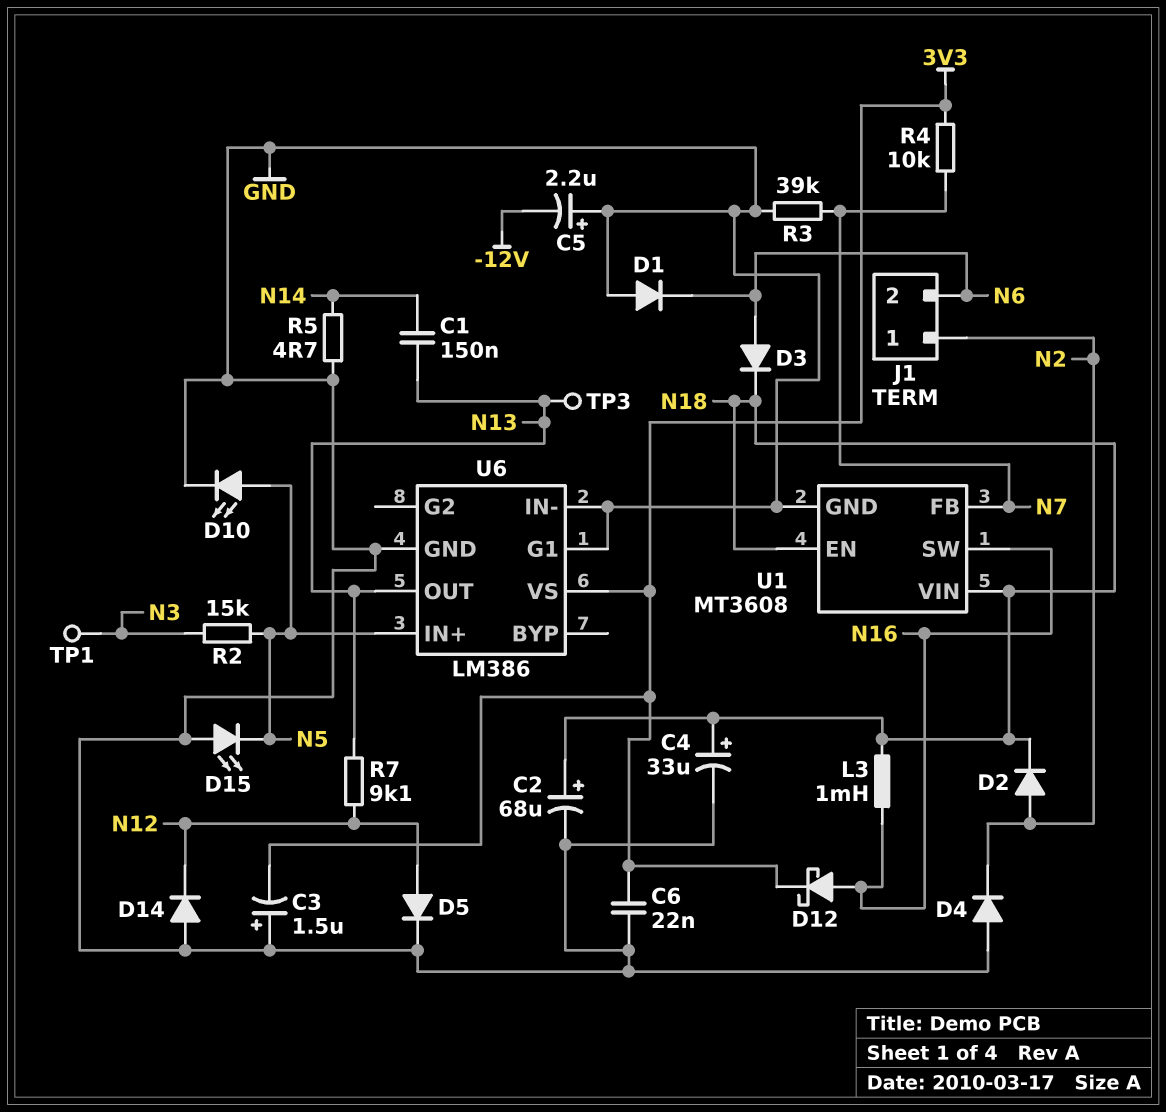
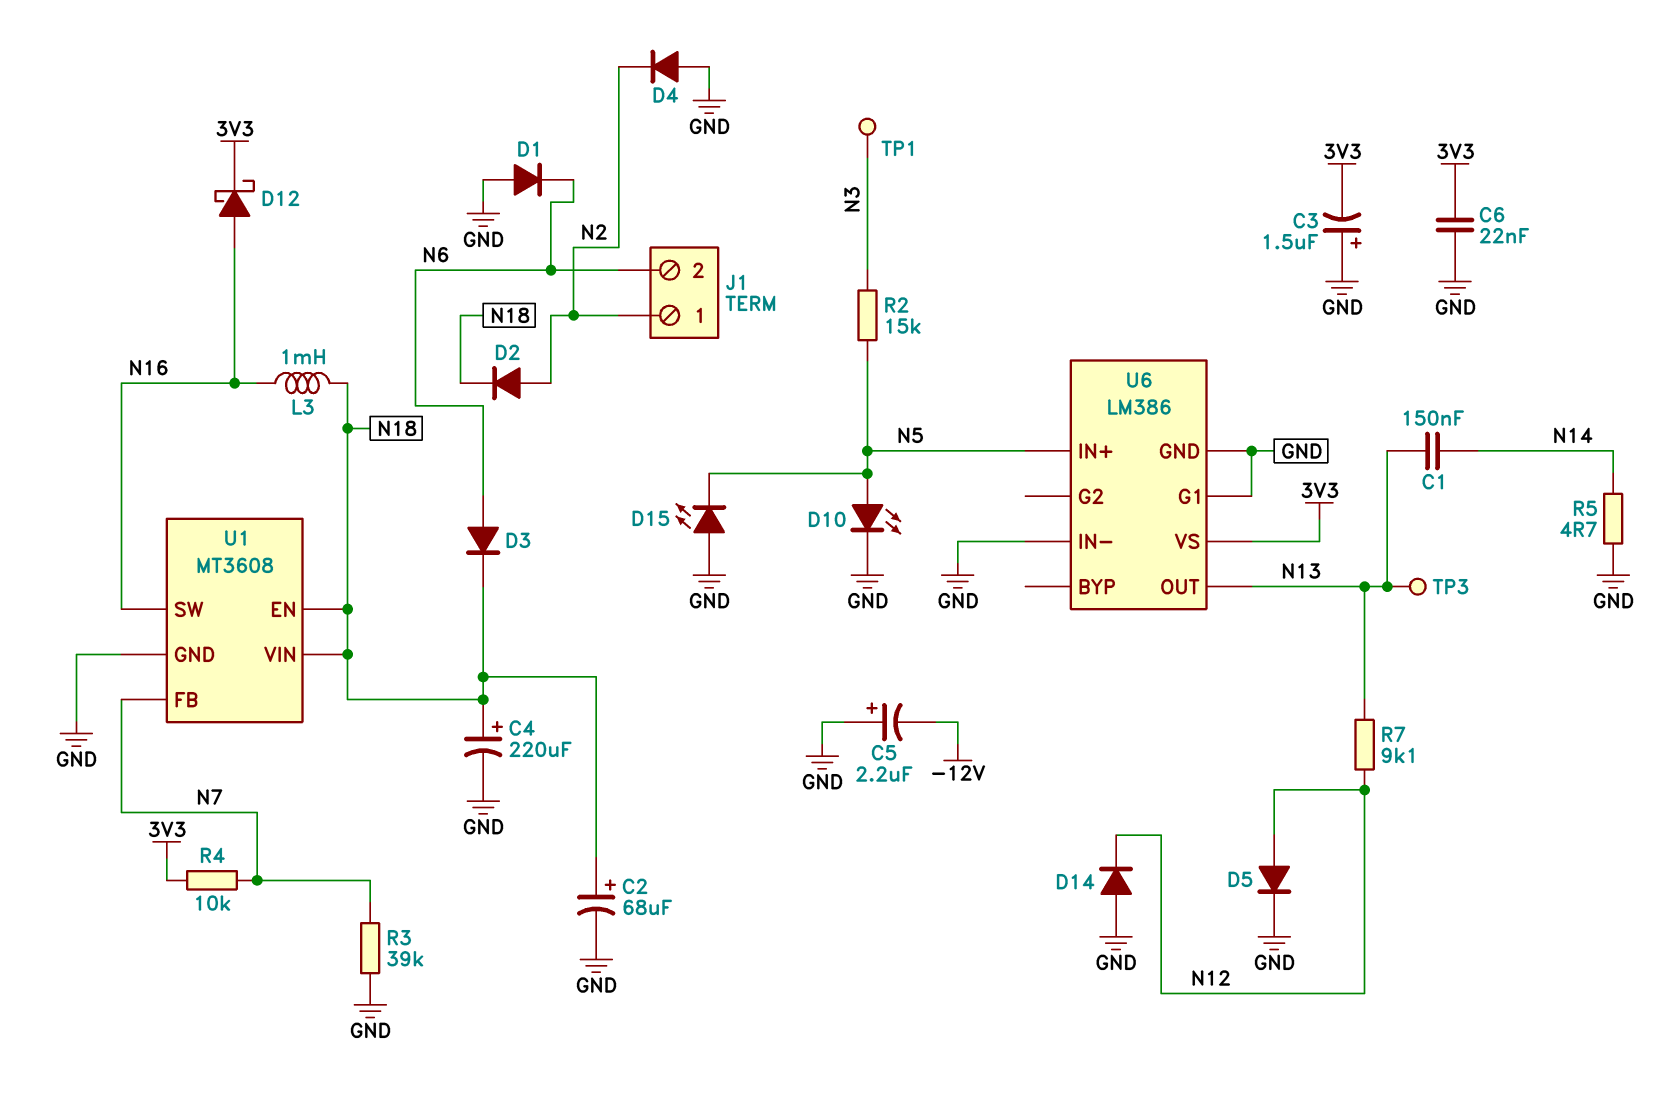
C4: 33uF (plus N18, minus GND) -> 220uF (plus N18, minus GND)

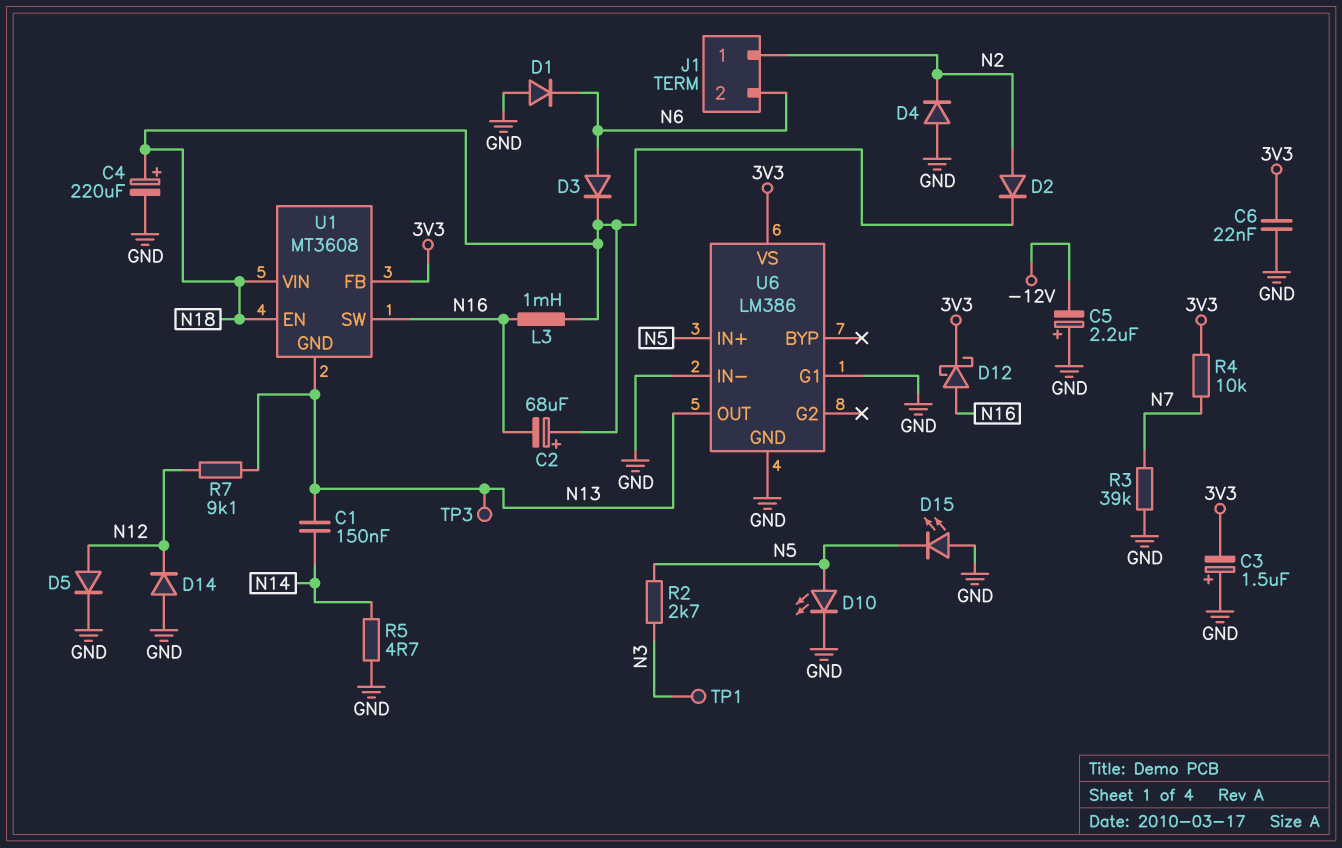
C2: 68uF (plus N18, minus GND) -> 68uF (plus N18, minus N16)
R2: 15k (N3, N5) -> 2.7k (N3, N5)
U1 pin FB: N7 -> 3V3
U1 pin GND: GND -> N13

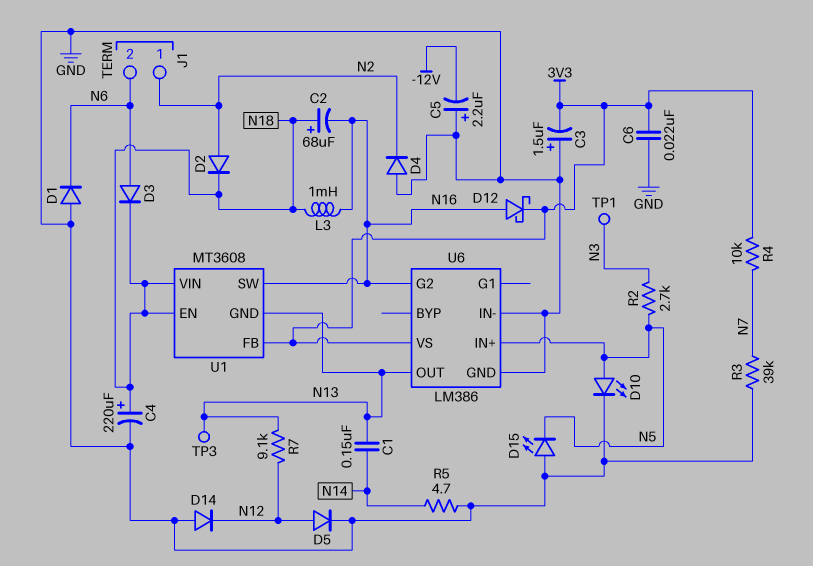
U6 pin G1: GND -> none
U6 pin G2: none -> N16

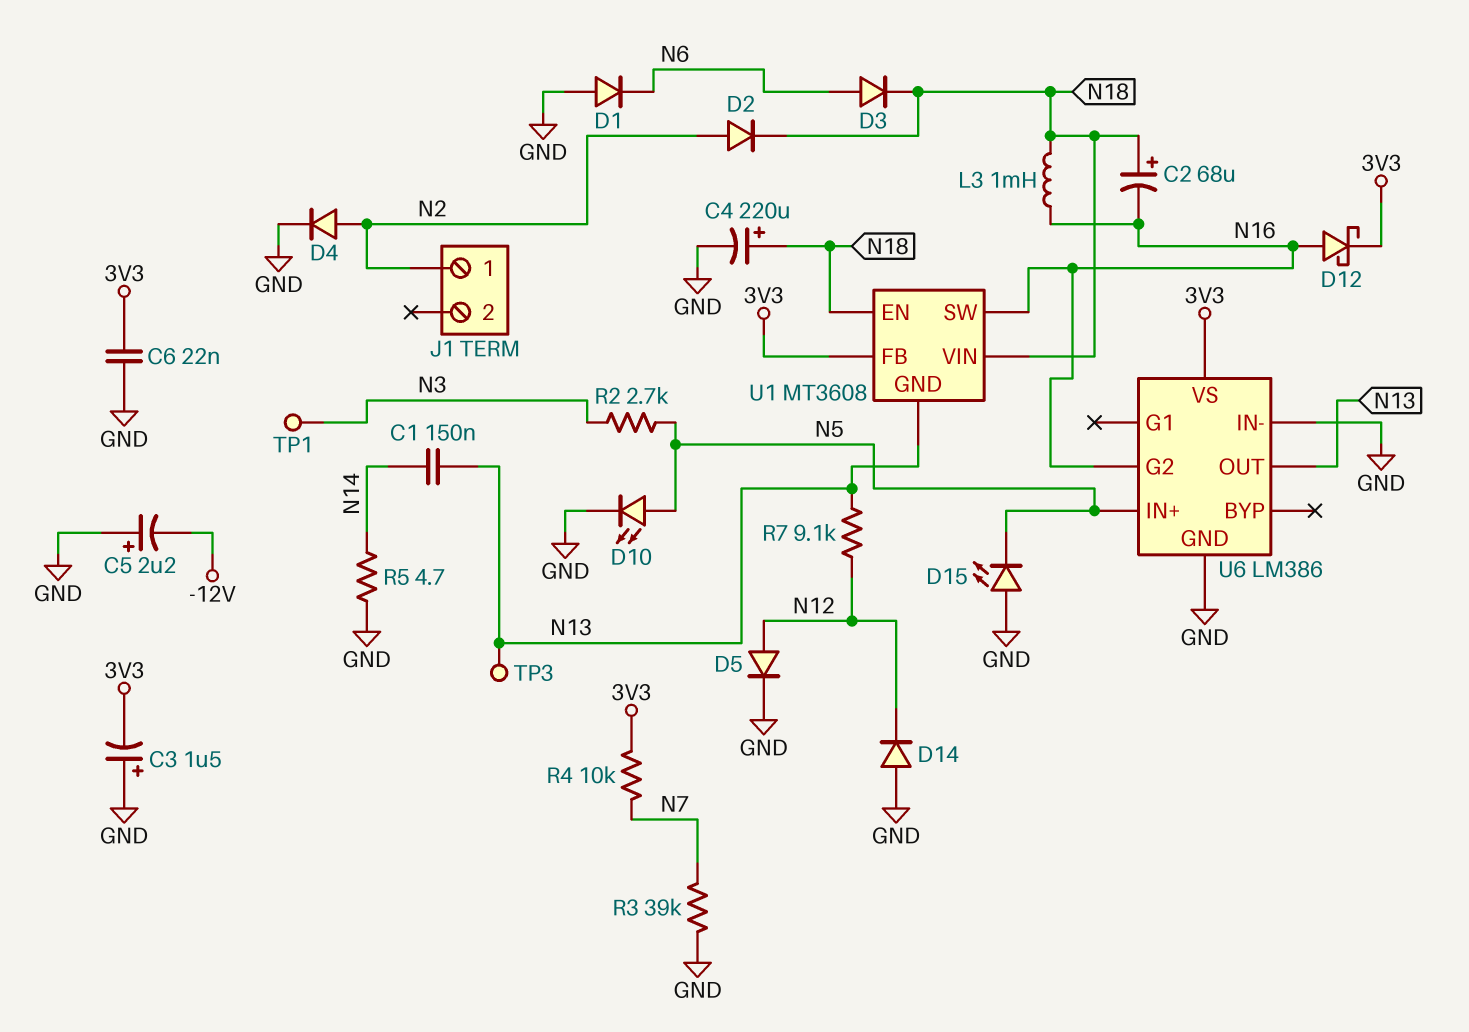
D4: diode (A GND, K N2) -> diode (A N2, K GND)
J1 pin 2: N6 -> none

